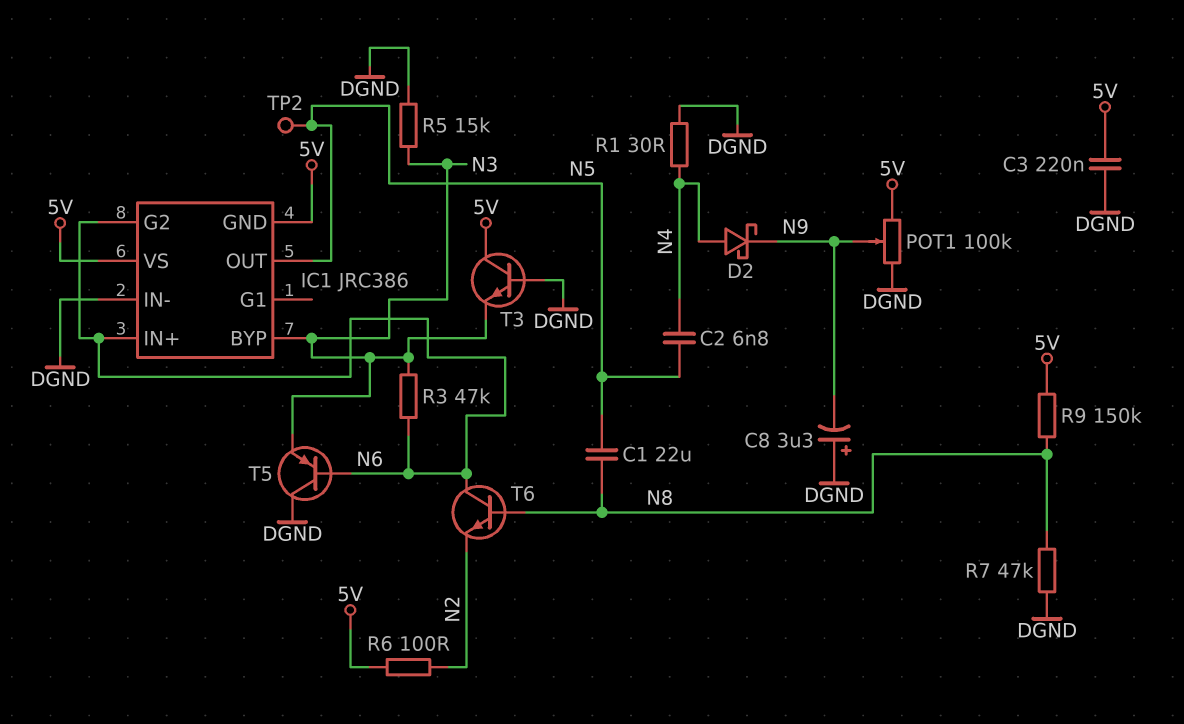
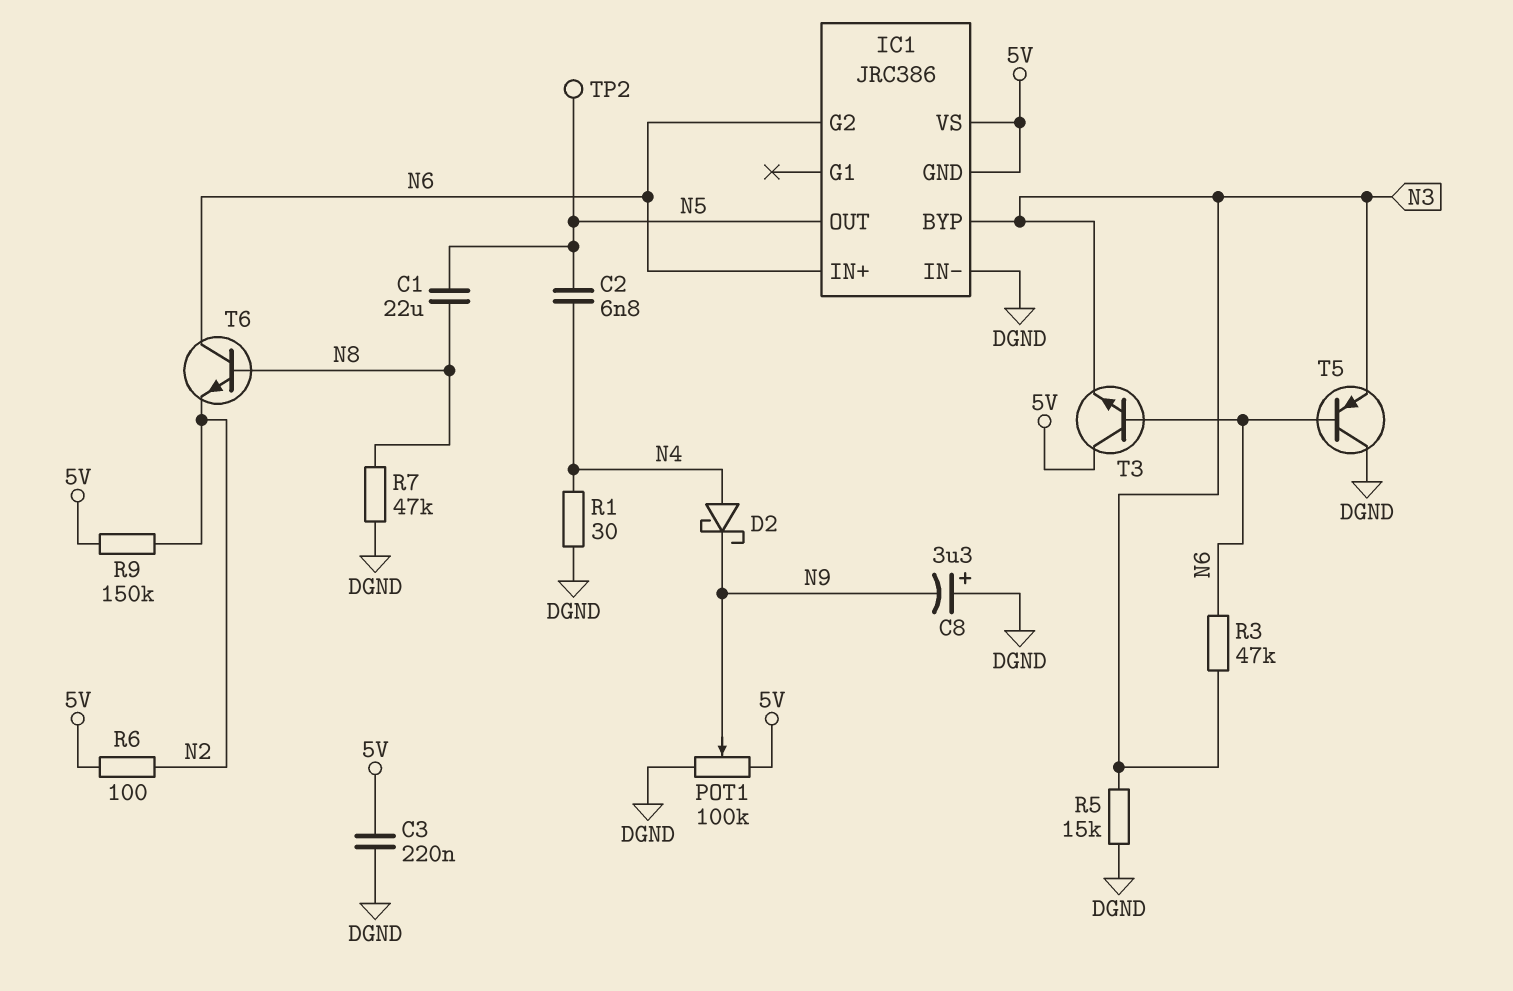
R9: 150k (5V, N8) -> 150k (5V, N2)
T3: NPN (B DGND, C 5V, E N3) -> NPN (B N6, C 5V, E N3)

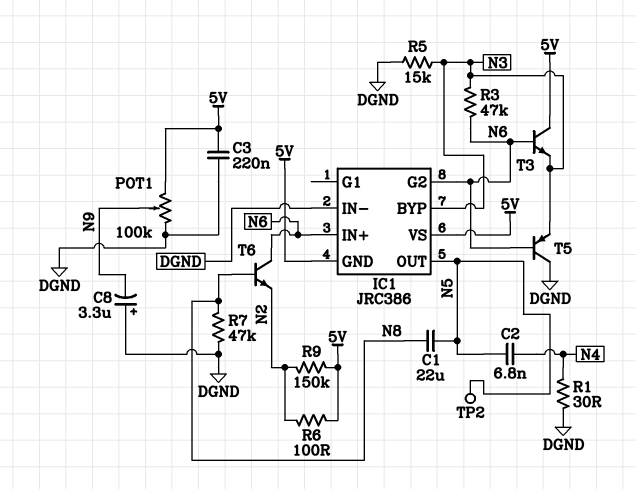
D2: schottky (A N4, K N9) -> none

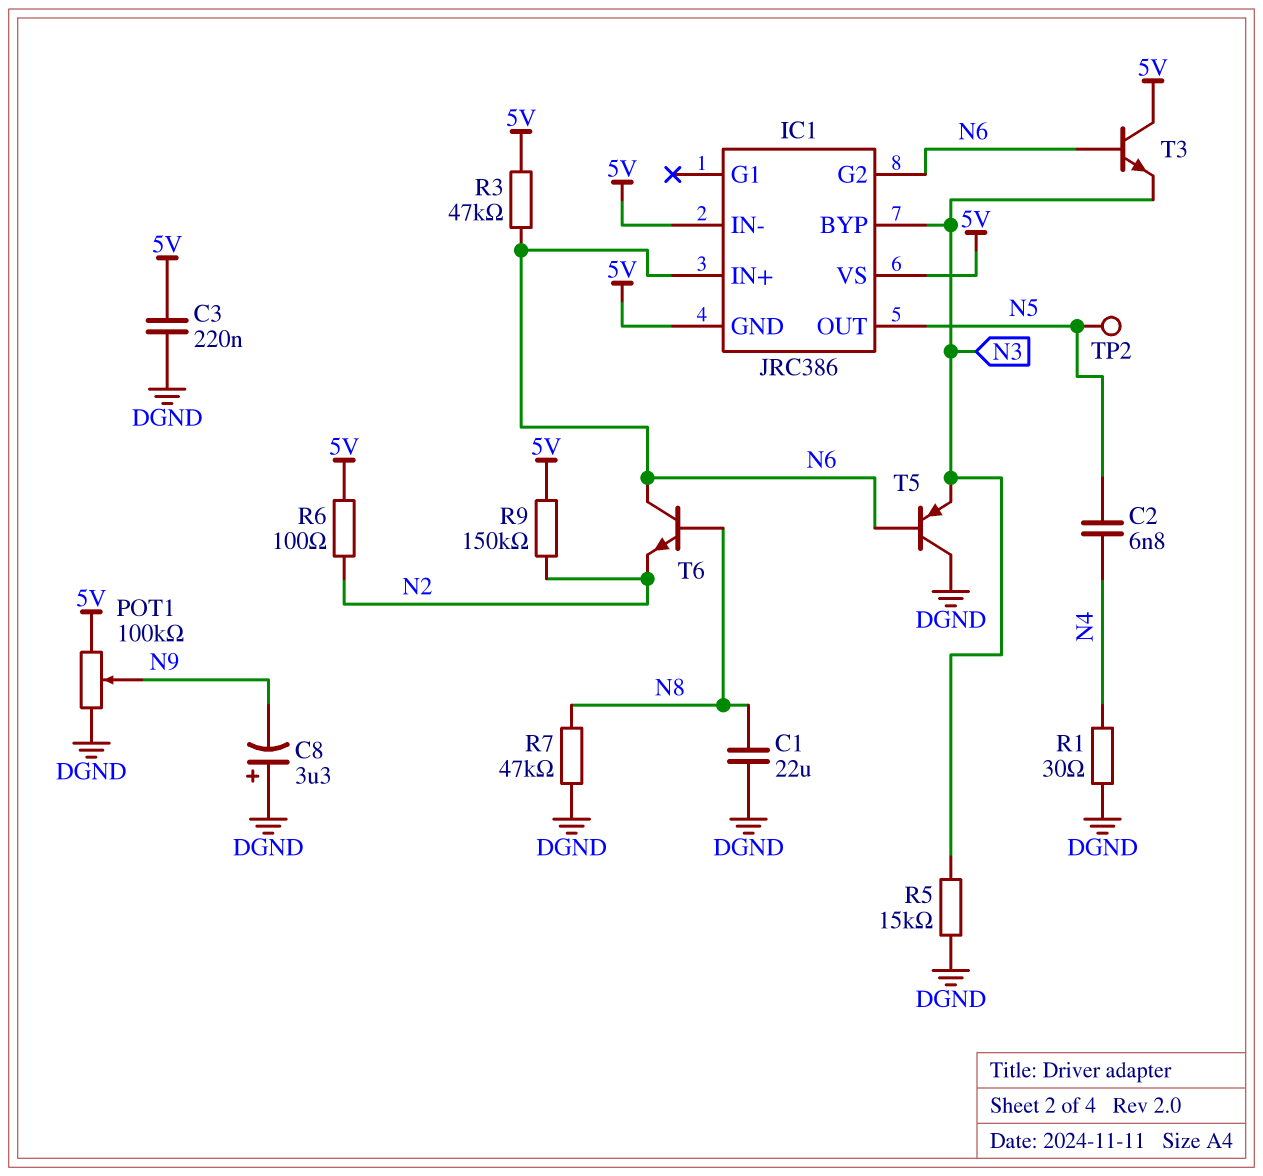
C1: 22uF (N5, N8) -> 22uF (DGND, N8)
IC1 pin IN-: DGND -> 5V
R3: 47k (N3, N6) -> 47k (5V, N6)

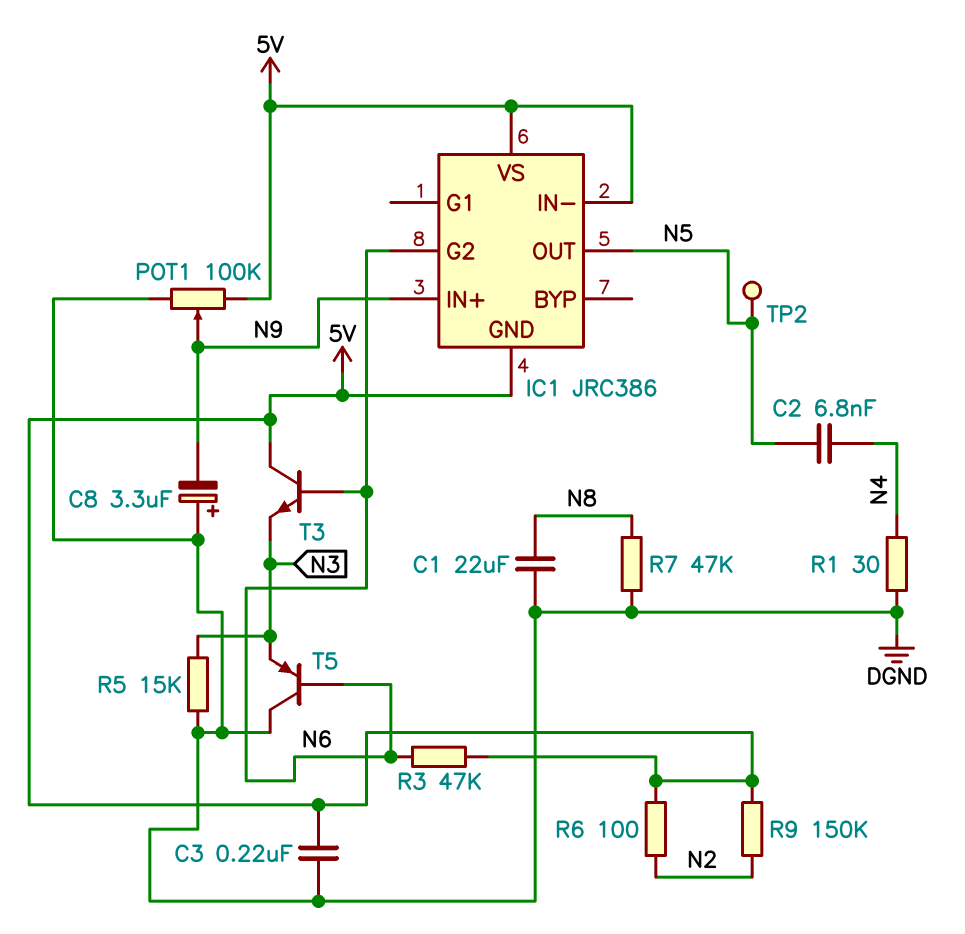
IC1 pin BYP: N3 -> none
IC1 pin IN+: N6 -> N9
T6: NPN (B N8, C N6, E N2) -> none

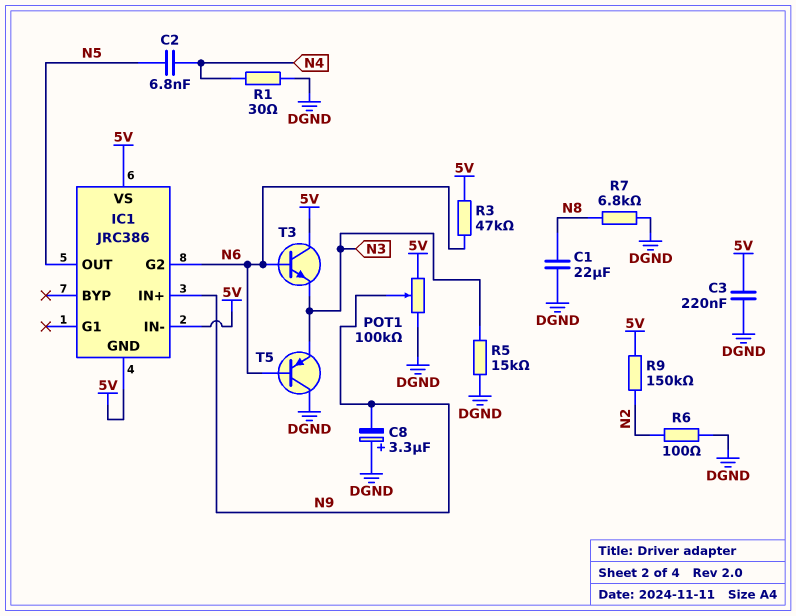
R6: 100 (5V, N2) -> 100 (DGND, N2)
R7: 47k (DGND, N8) -> 6.8k (DGND, N8)
TP2: test point (N5) -> none

